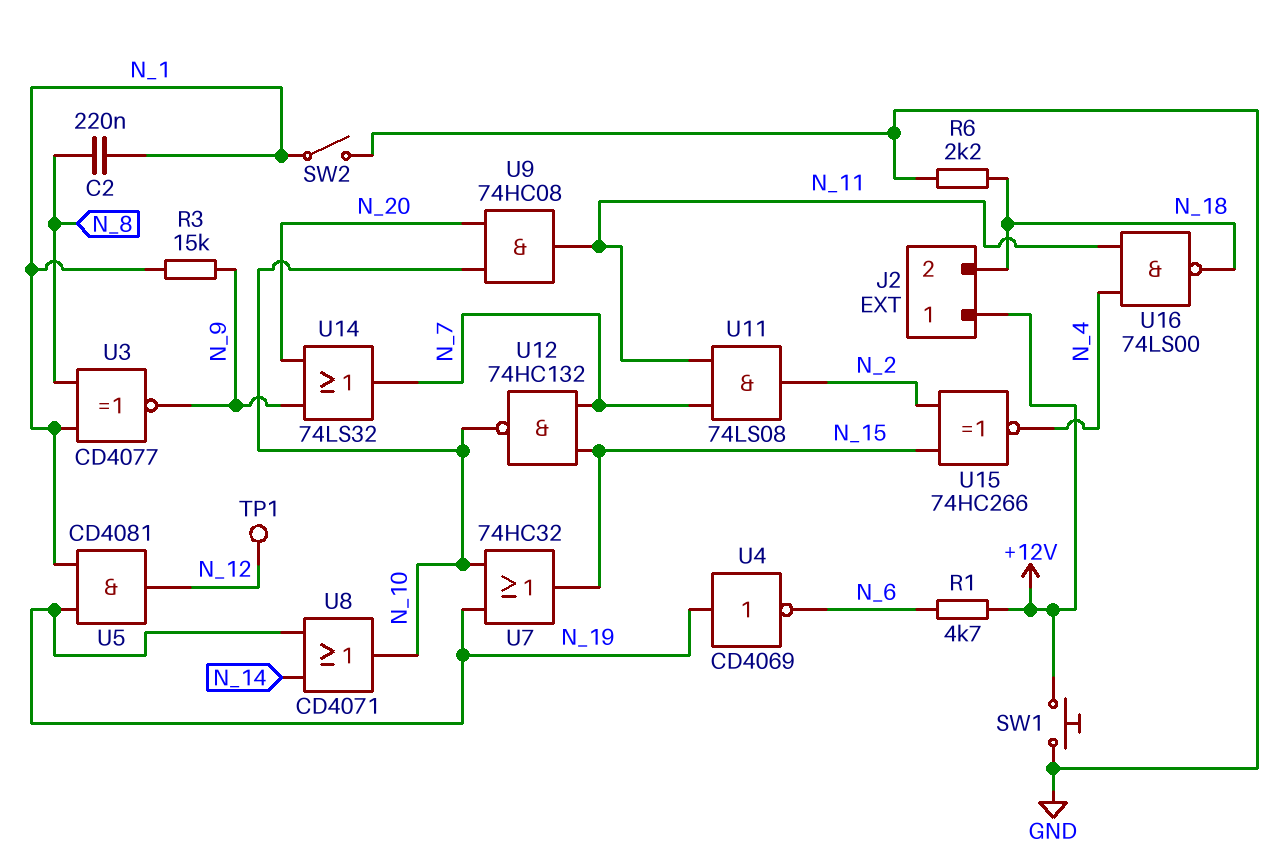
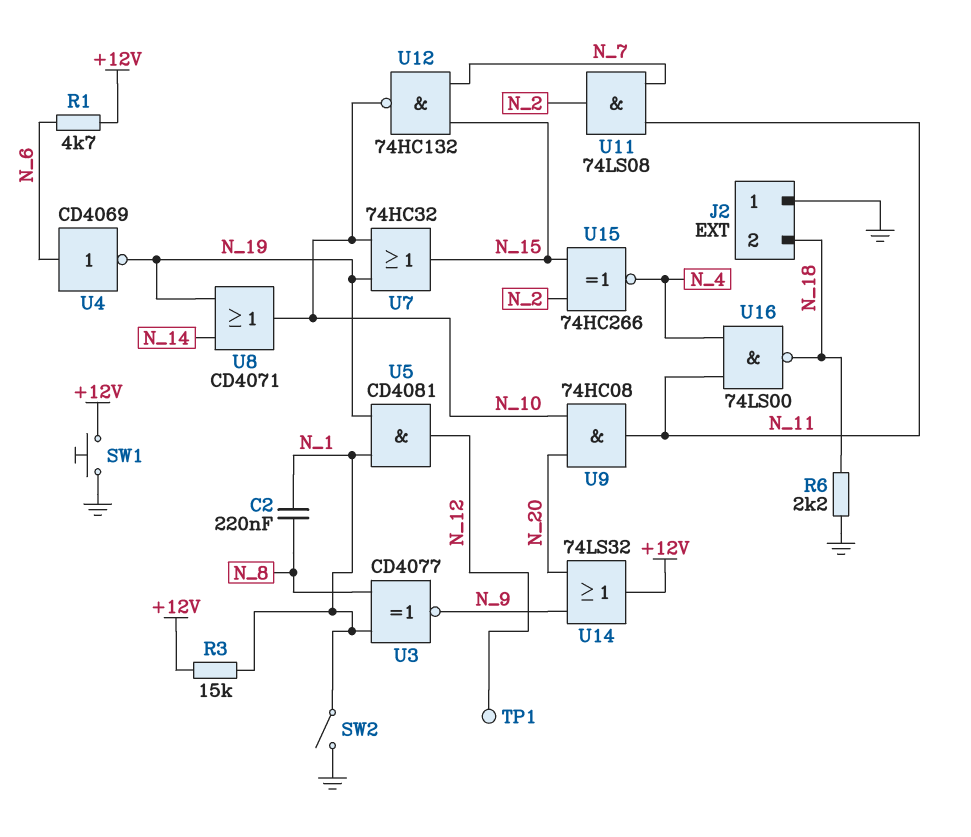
J2 pin 1: +12V -> GND
R3: 15k (N_1, N_9) -> 15k (+12V, N_1)
U4: NOT CD4069 (in N_19, out N_6) -> NOT CD4069 (in N_6, out N_19)
U14: OR 74LS32 (in N_9, in N_20, out N_7) -> OR 74LS32 (in N_9, in N_20, out +12V)

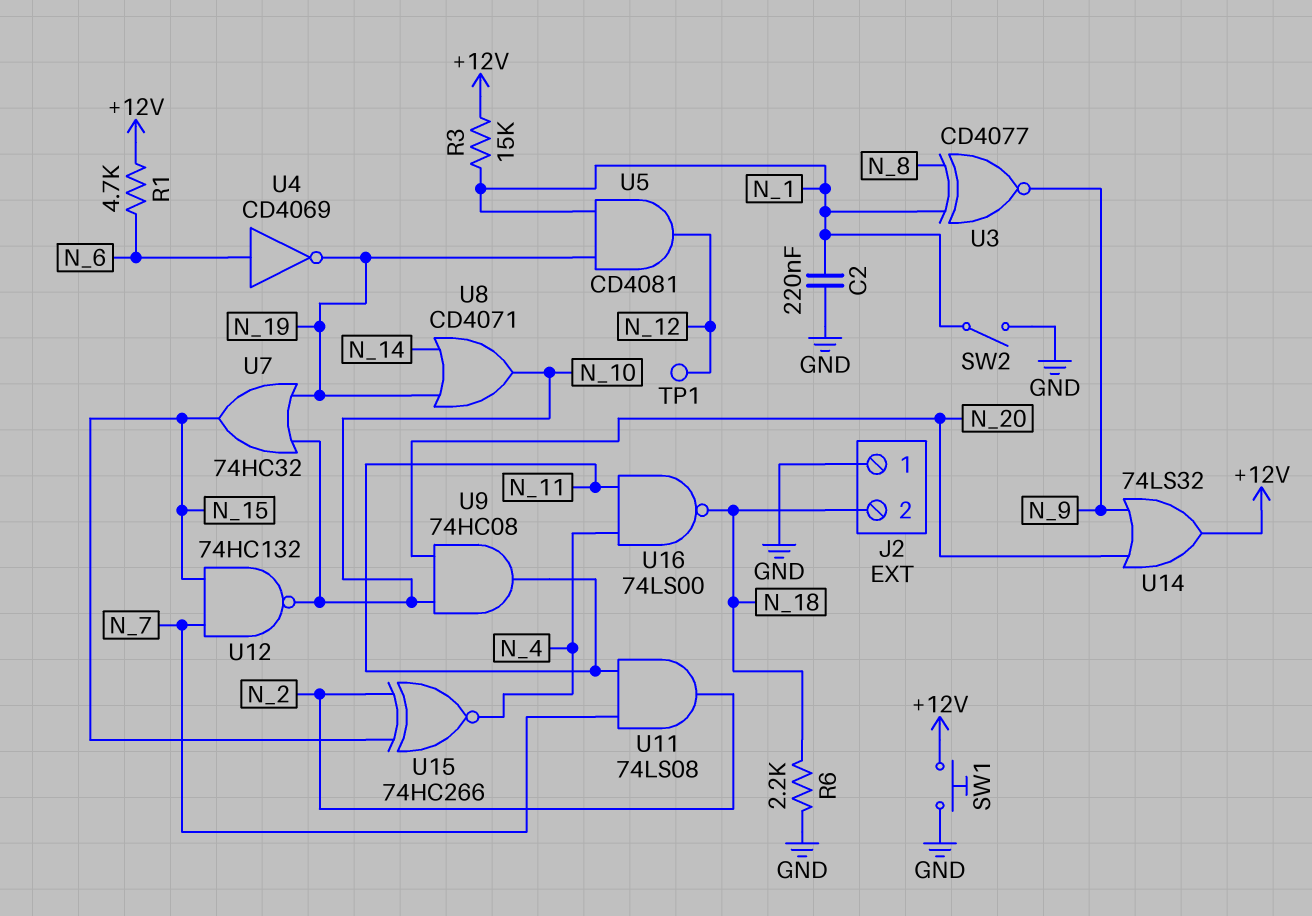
C2: 220nF (N_1, N_8) -> 220nF (GND, N_1)

